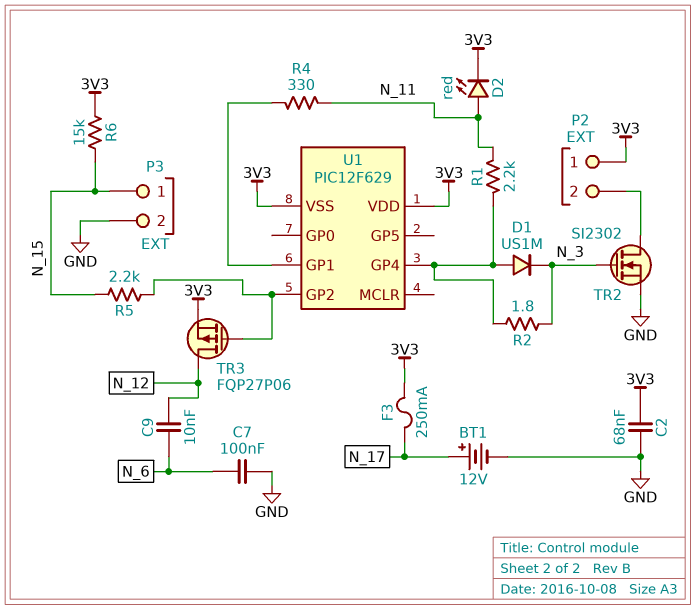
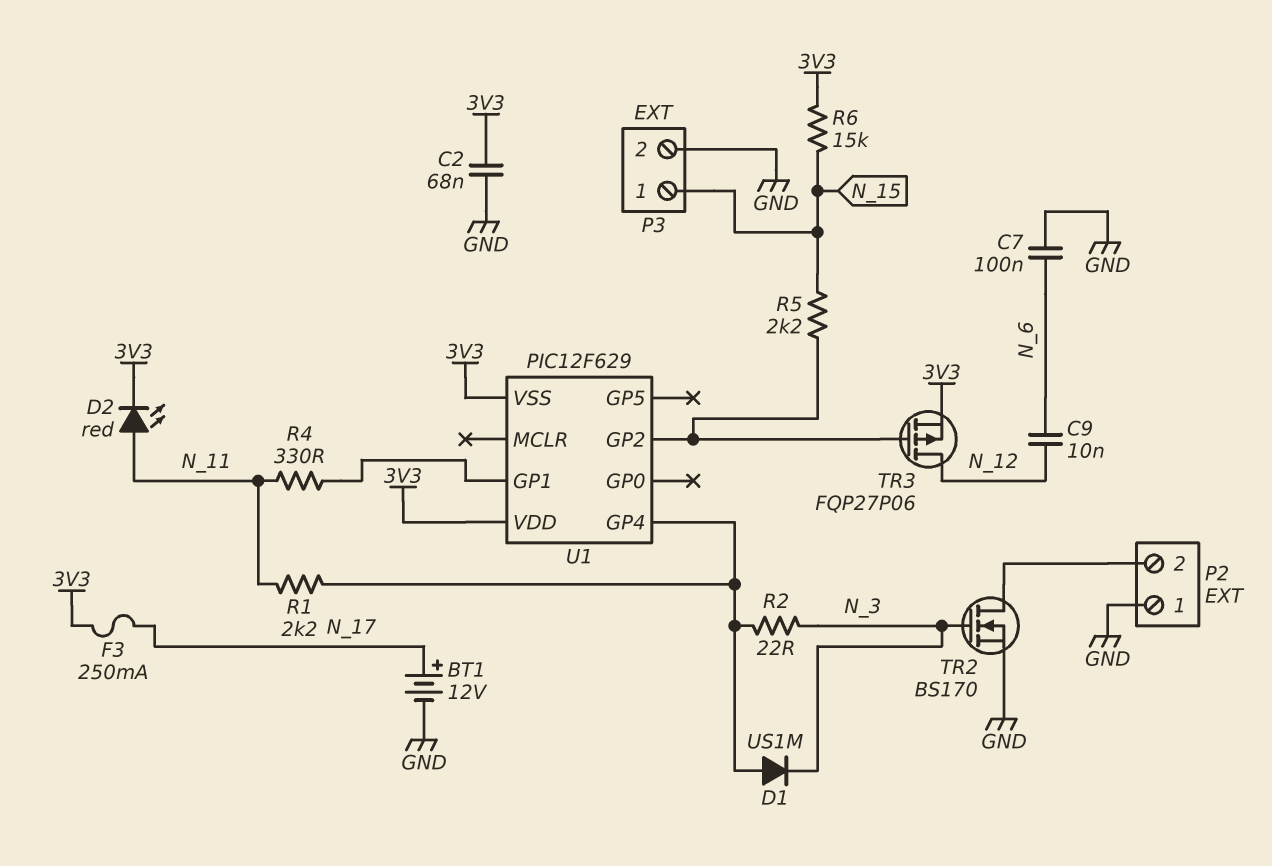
P2 pin 1: 3V3 -> GND
R2: 1.8 (N_3, U1/GP4) -> 22 (N_3, U1/GP4)
TR2: NMOS SI2302 (G N_3, D P2/2, S GND) -> NMOS BS170 (G N_3, D P2/2, S GND)

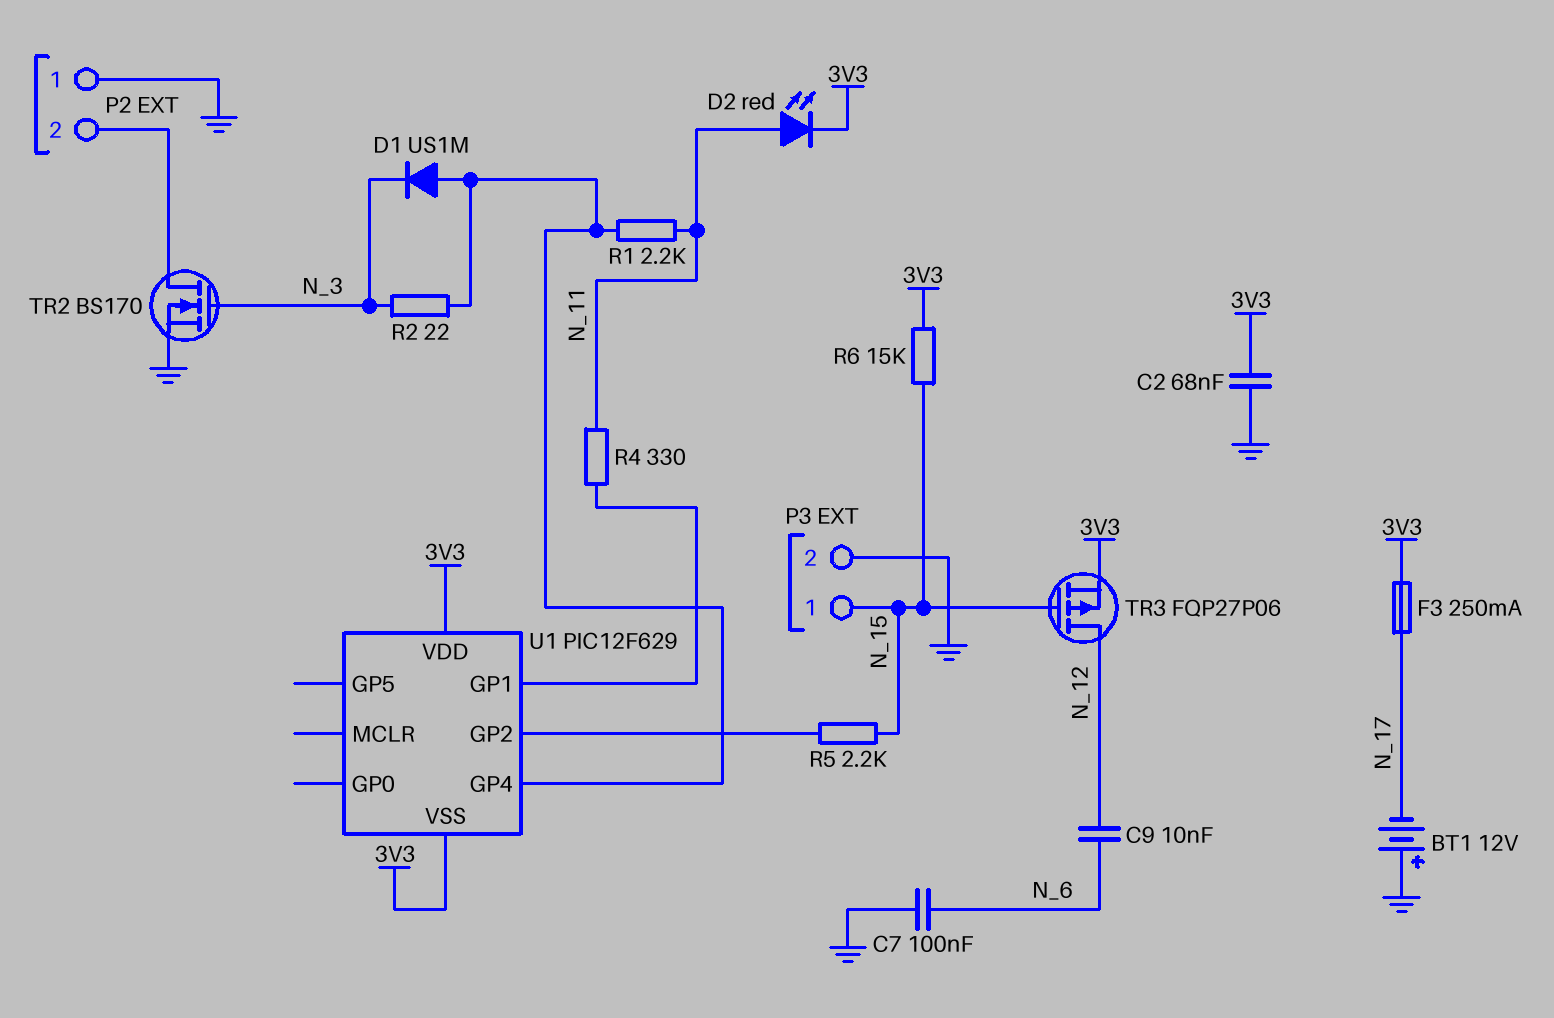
BT1: 12V (plus N_17, minus GND) -> 12V (plus GND, minus N_17)
TR3: PMOS FQP27P06 (G U1/GP2, D N_12, S 3V3) -> PMOS FQP27P06 (G N_15, D N_12, S 3V3)

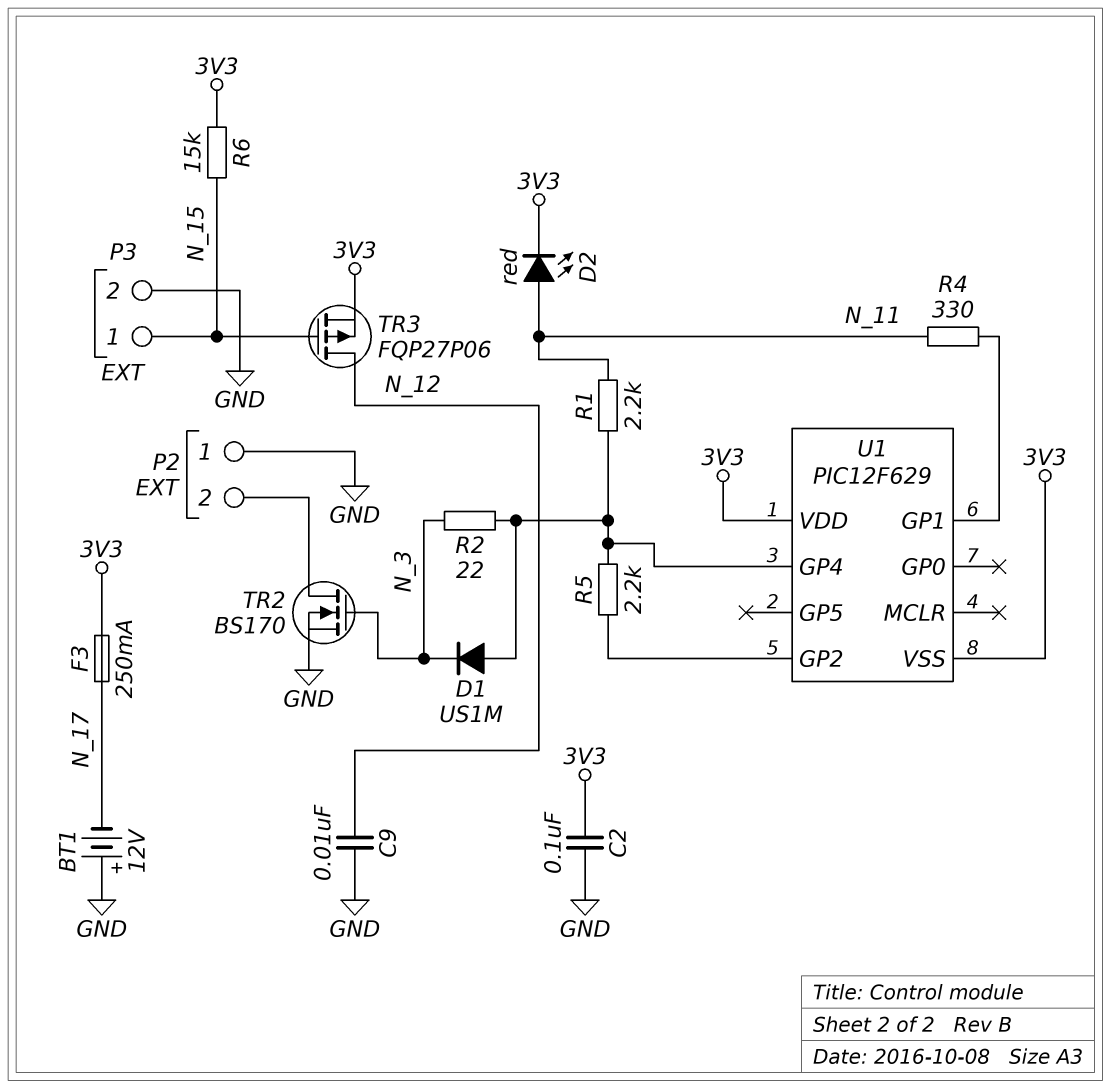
C2: 68nF (3V3, GND) -> 100nF (3V3, GND)
C7: 100nF (GND, N_6) -> none
C9: 10nF (N_6, N_12) -> 10nF (GND, N_12)
R5: 2.2k (N_15, U1/GP2) -> 2.2k (U1/GP2, U1/GP4)

